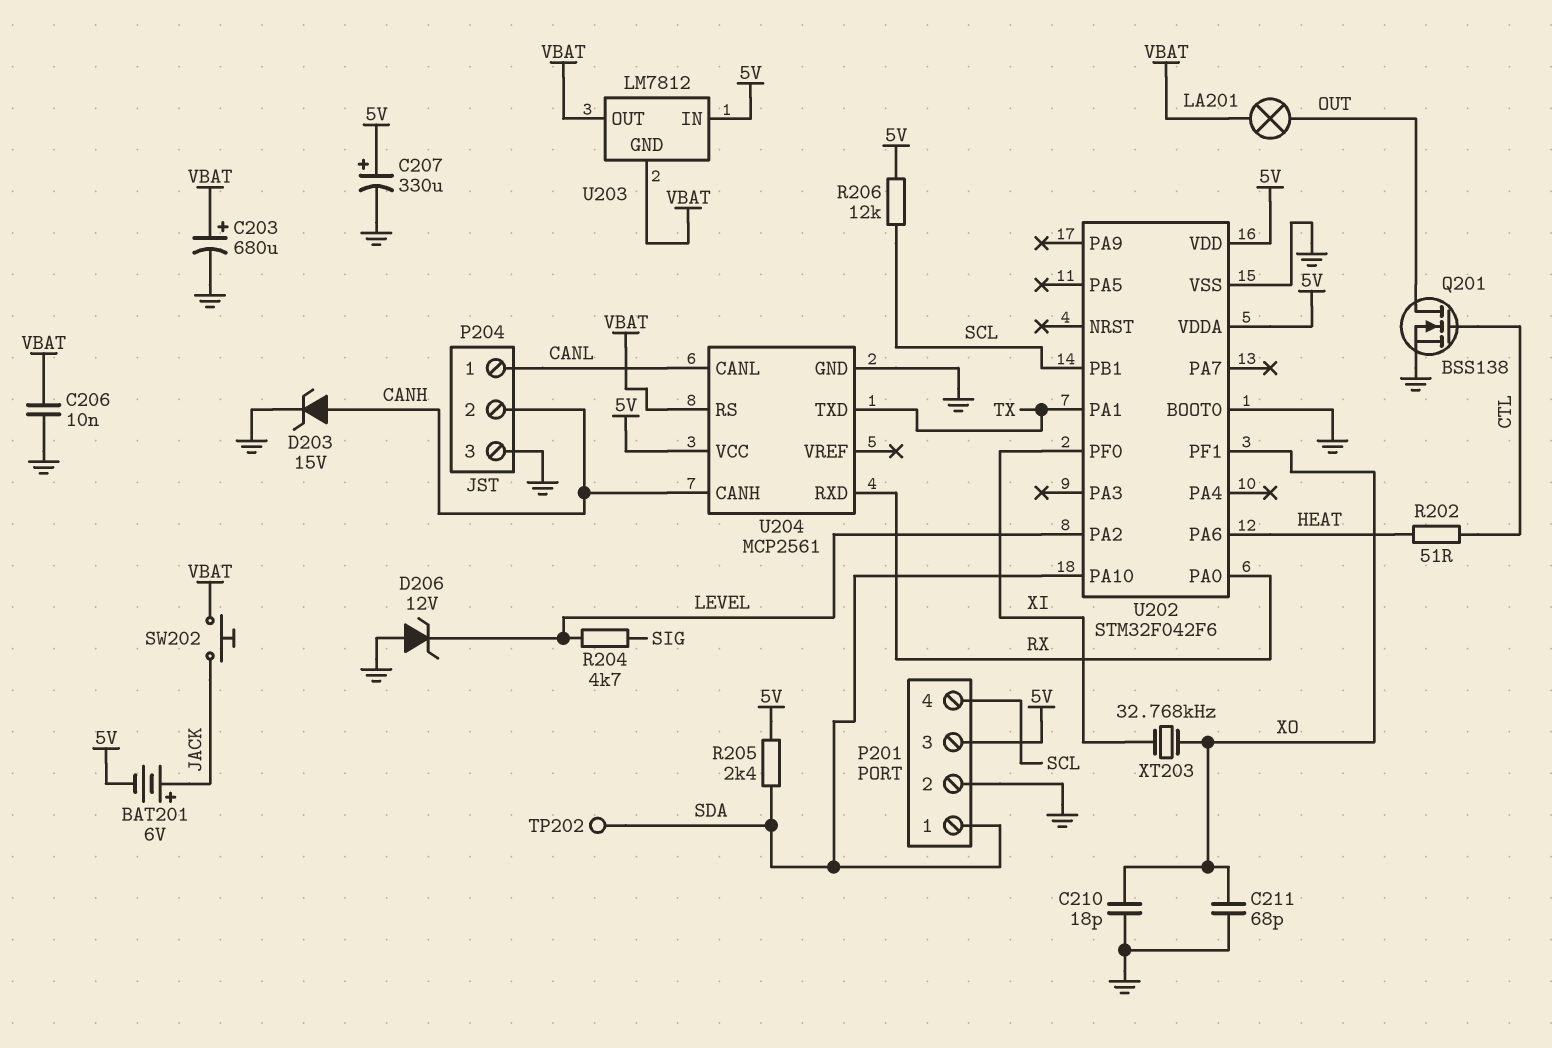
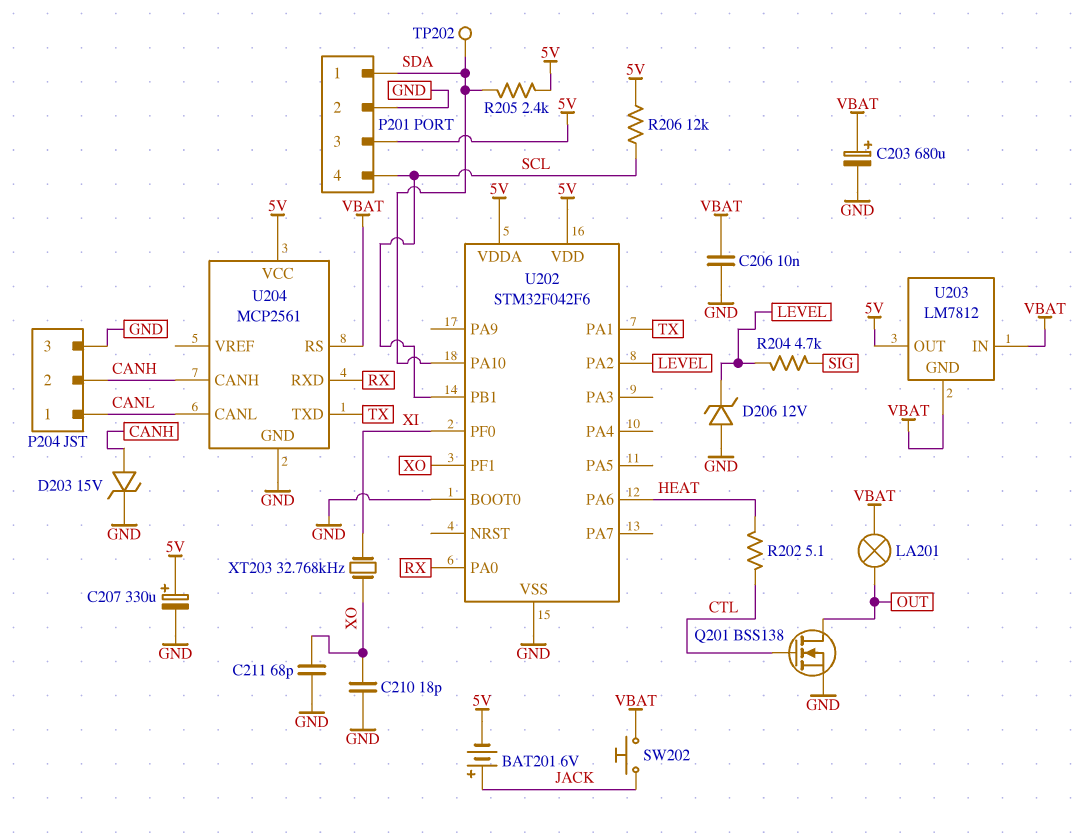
R202: 51 (CTL, HEAT) -> 5.1 (CTL, HEAT)
U203 pin IN: 5V -> VBAT
U203 pin OUT: VBAT -> 5V

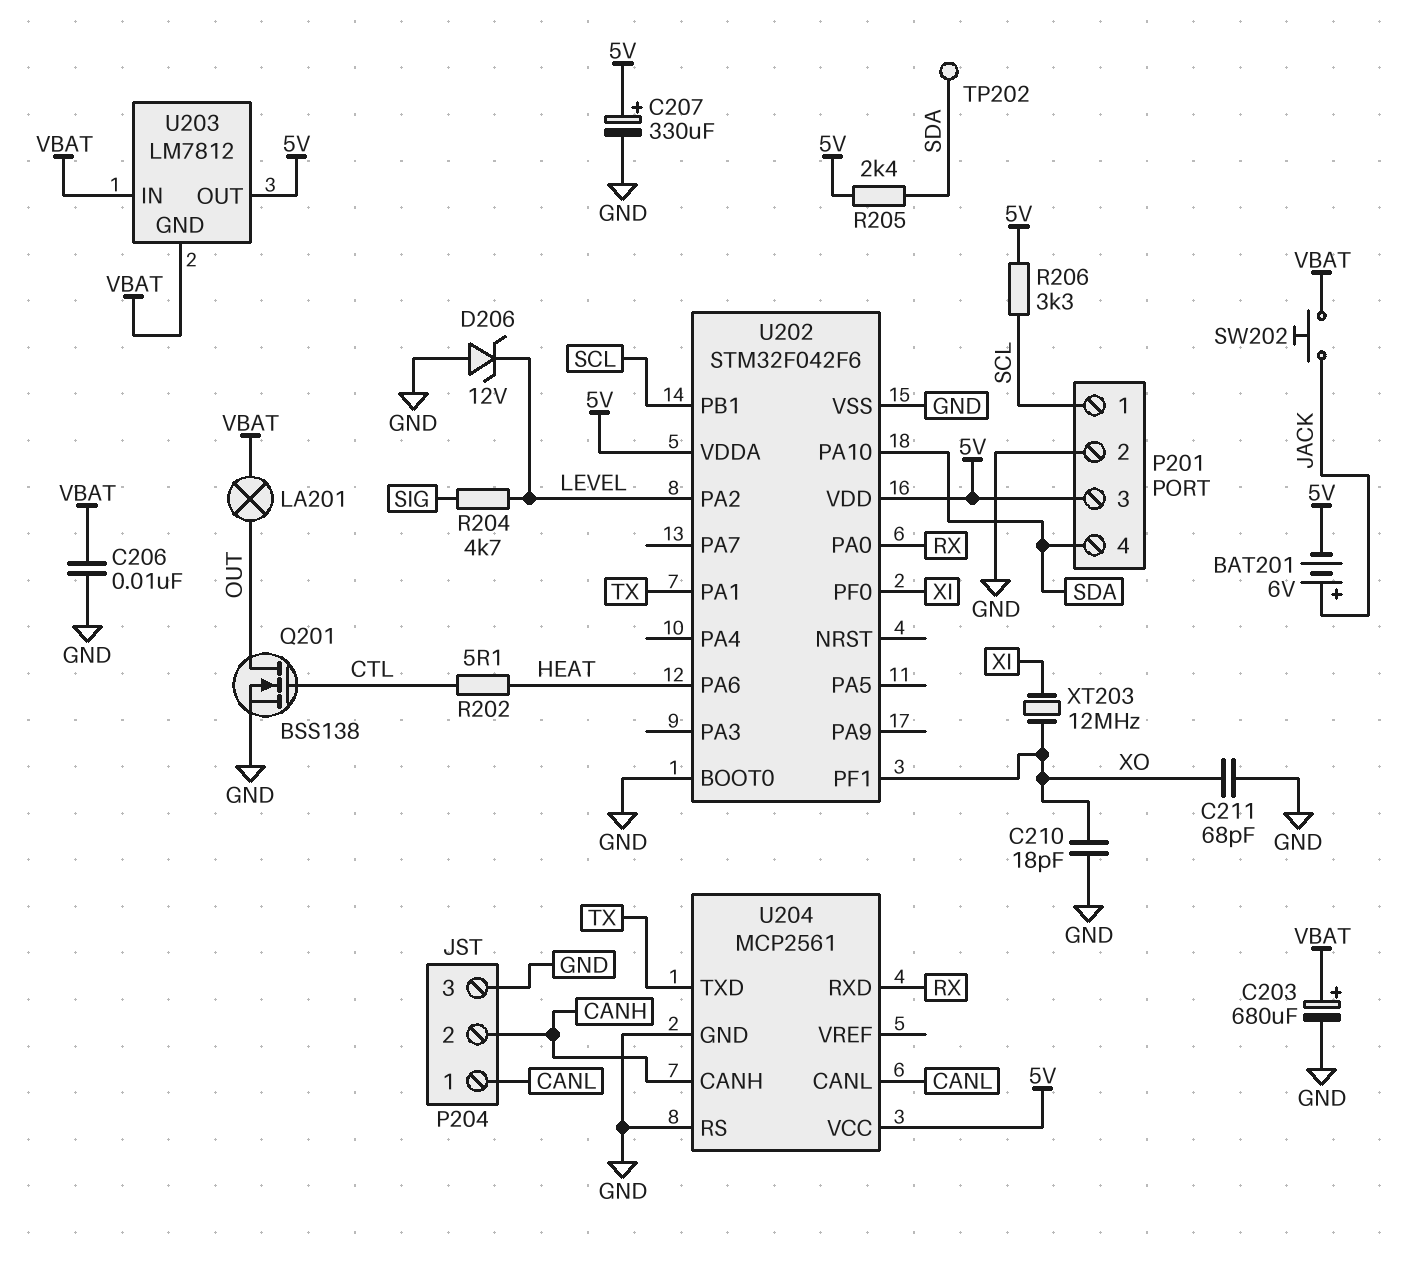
D203: zener 15V (A CANH, K GND) -> none
P201 pin 1: SDA -> SCL
P201 pin 4: SCL -> SDA
R206: 12k (5V, SCL) -> 3.3k (5V, SCL)
U204 pin RS: VBAT -> GND
XT203: 32.768kHz (XI, XO) -> 12MHz (XI, XO)

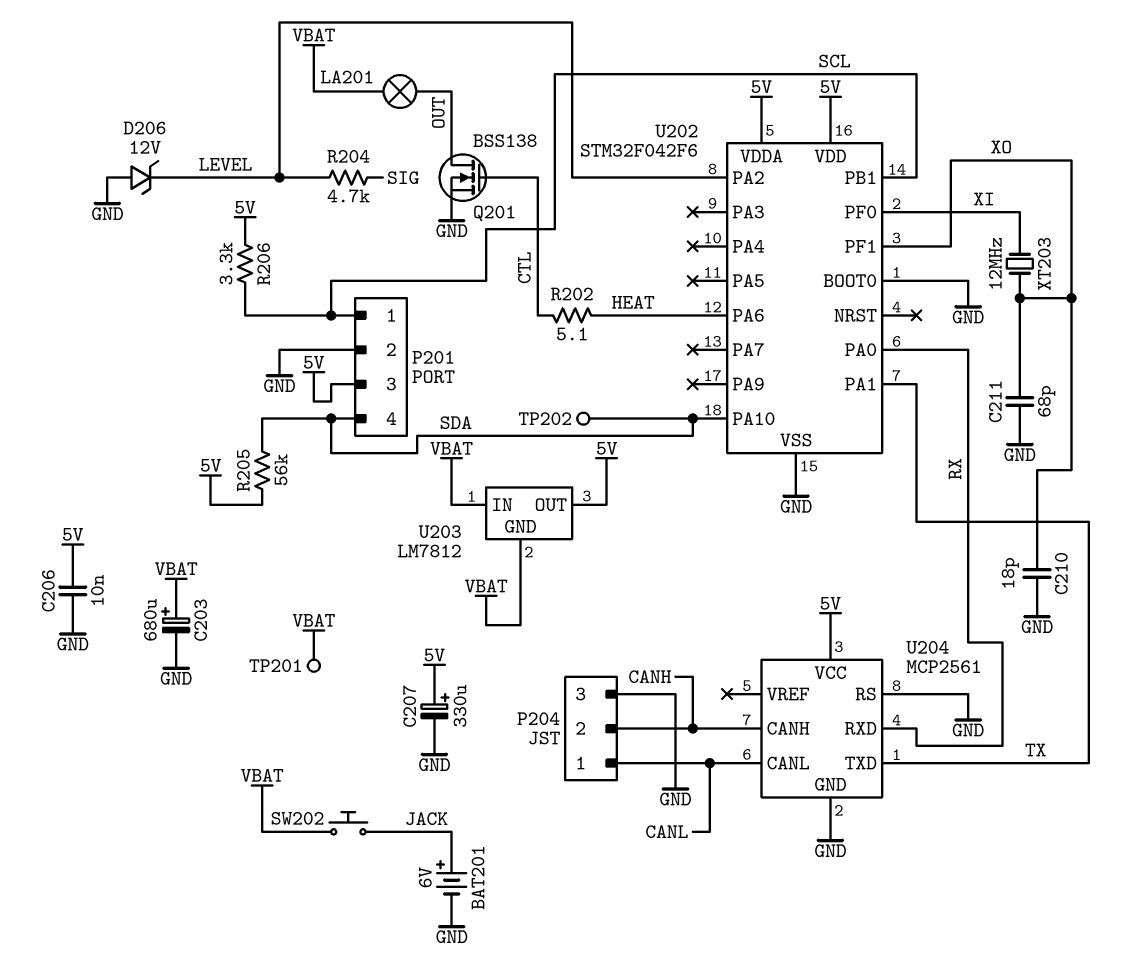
BAT201: 6V (plus JACK, minus 5V) -> 6V (plus JACK, minus GND)
C206: 10nF (GND, VBAT) -> 10nF (5V, GND)
R205: 2.4k (5V, SDA) -> 56k (5V, SDA)
TP201: none -> test point (VBAT)

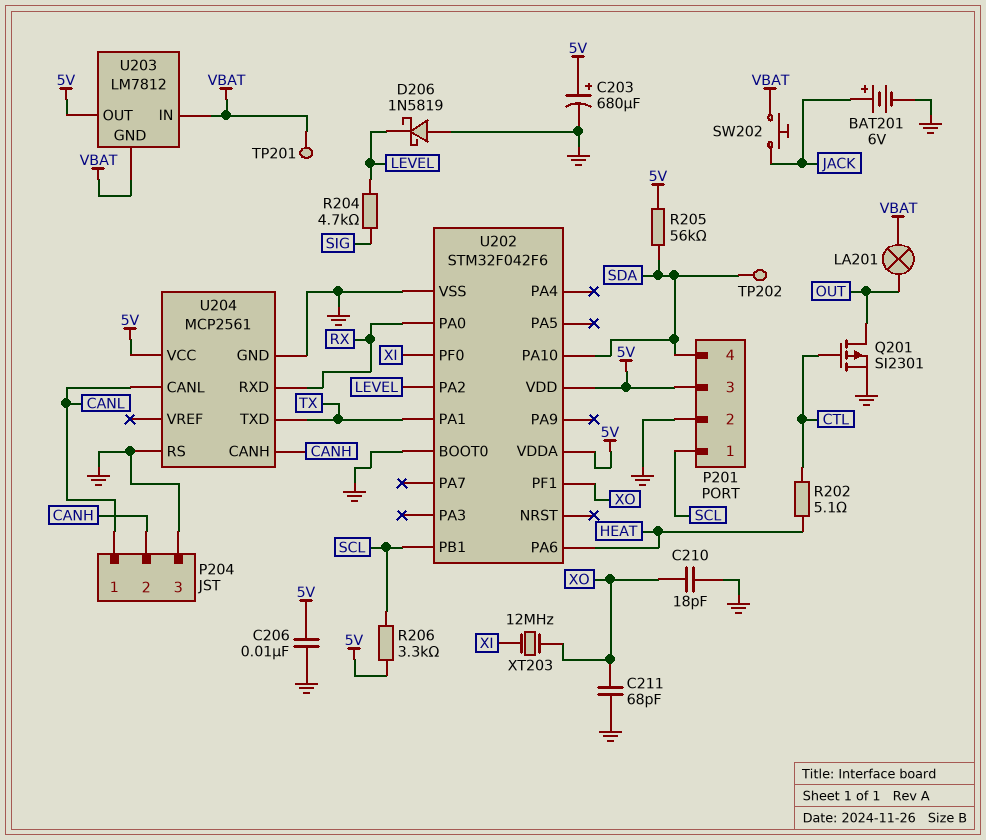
C203: 680uF (plus VBAT, minus GND) -> 680uF (plus 5V, minus GND)
C207: 330uF (plus 5V, minus GND) -> none
D206: zener 12V (A GND, K LEVEL) -> schottky 1N5819 (A GND, K LEVEL)
Q201: NMOS BSS138 (G CTL, D OUT, S GND) -> PMOS SI2301 (G CTL, D OUT, S GND)

